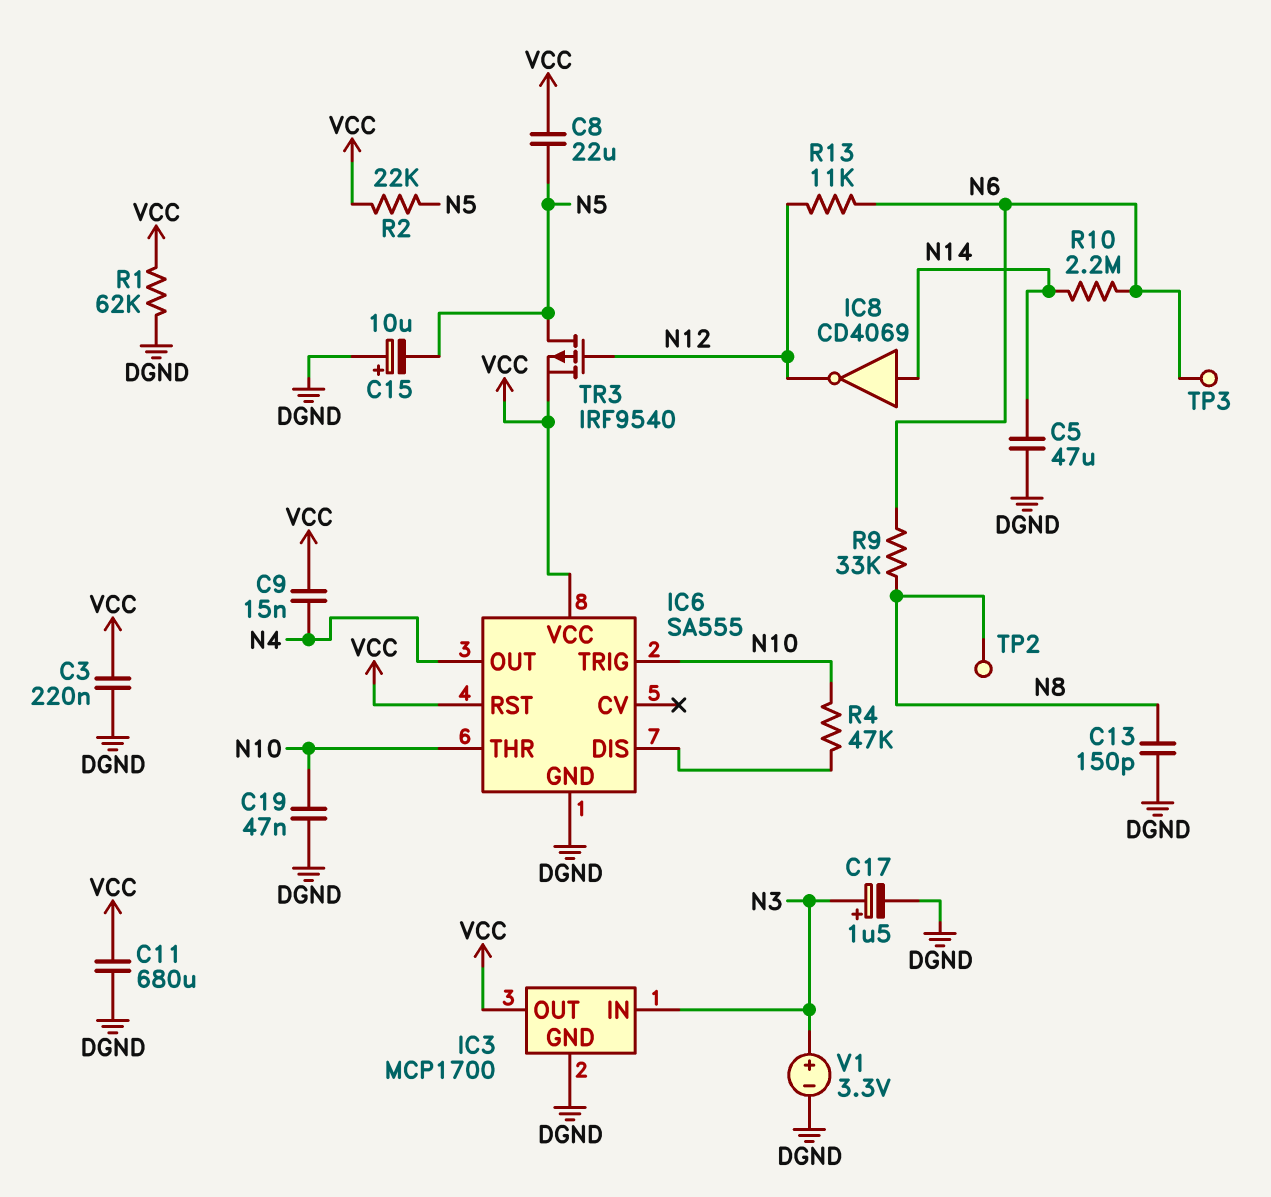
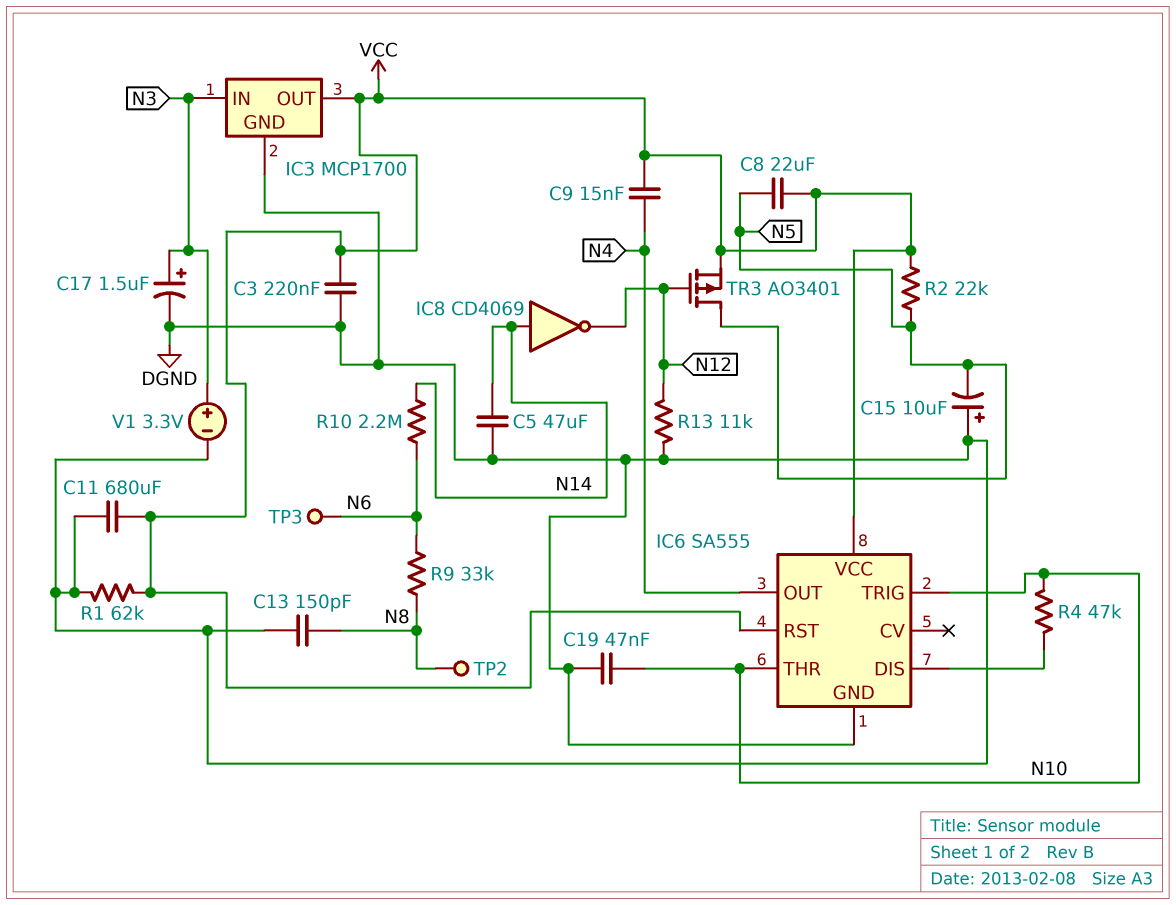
R13: 11k (N6, N12) -> 11k (DGND, N12)
TR3: PMOS IRF9540 (G N12, D N5, S VCC) -> PMOS AO3401 (G N12, D N5, S VCC)

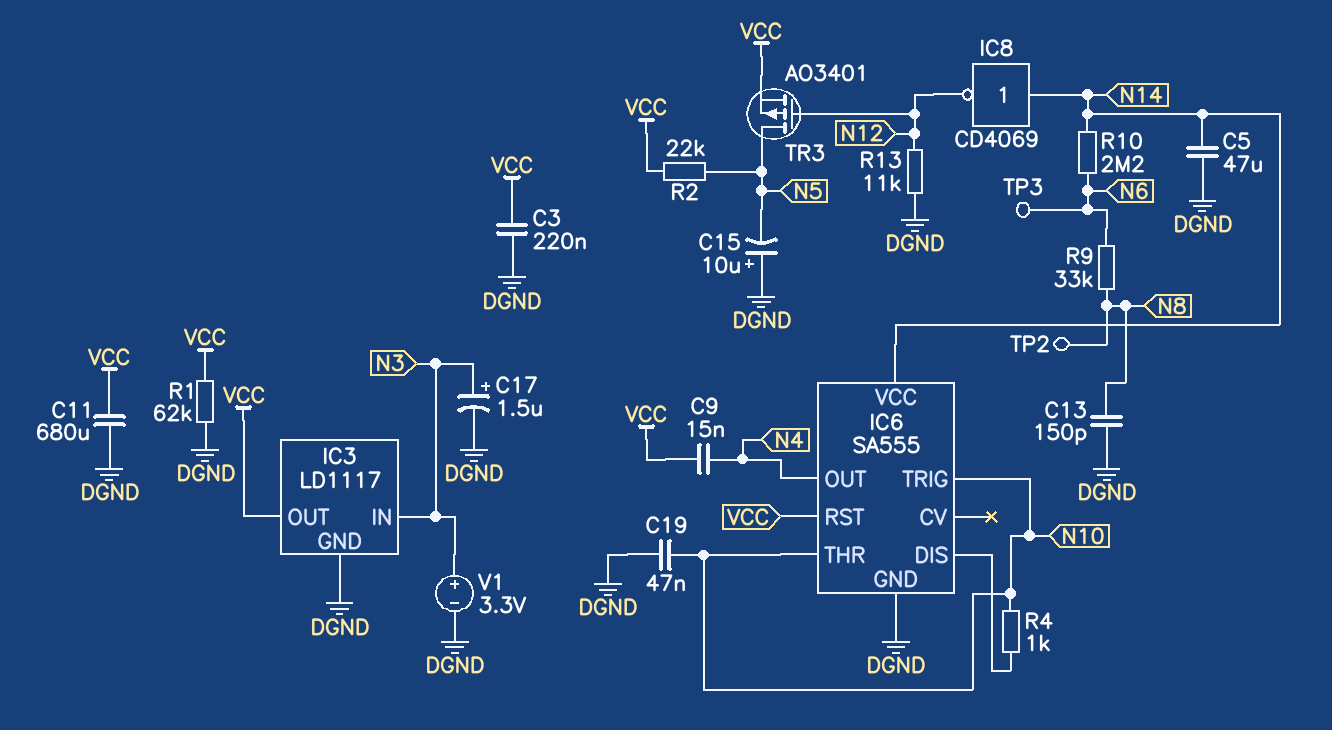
C8: 22uF (N5, VCC) -> none
IC3: MCP1700 -> LD1117
IC6 pin VCC: VCC -> N14
R4: 47k (IC6/DIS, N10) -> 1k (IC6/DIS, N10)

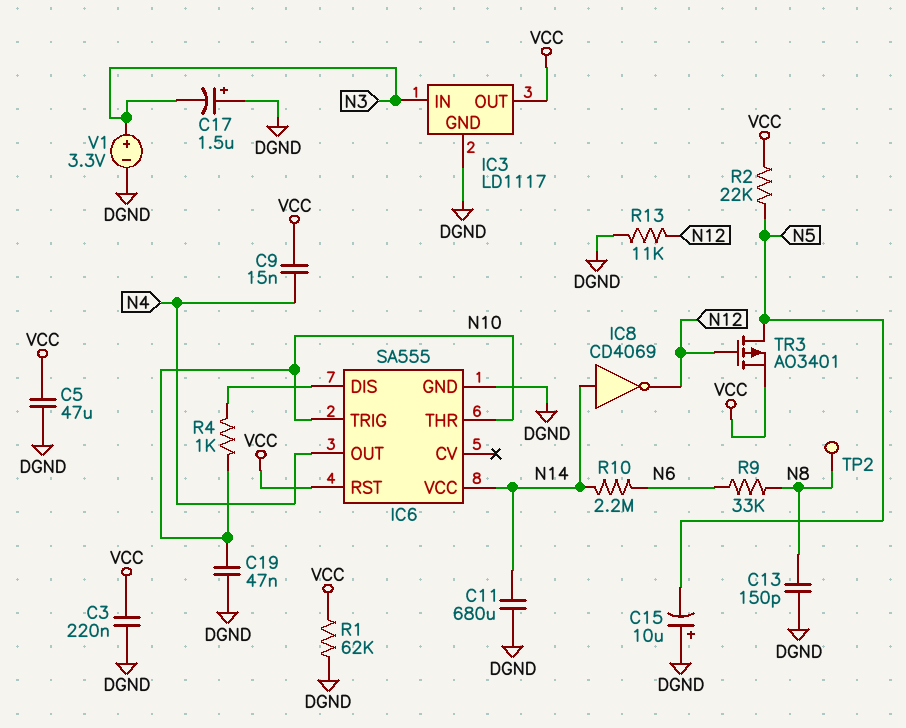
C5: 47uF (DGND, N14) -> 47uF (DGND, VCC)
C11: 680uF (DGND, VCC) -> 680uF (DGND, N14)
C17: 1.5uF (plus N3, minus DGND) -> 1.5uF (plus DGND, minus N3)
TP3: test point (N6) -> none

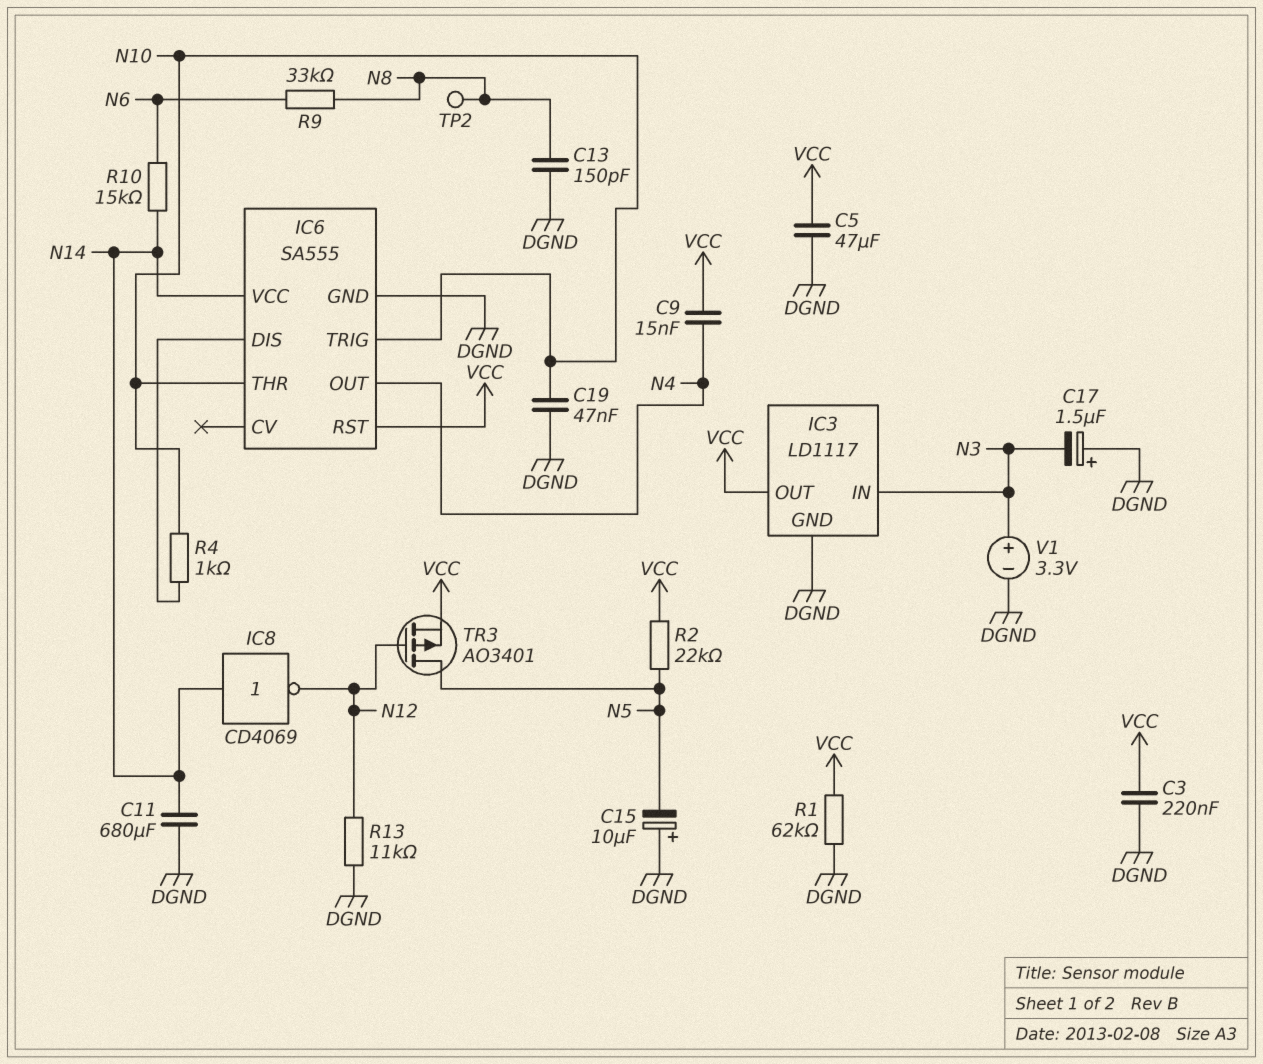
R10: 2.2M (N6, N14) -> 15k (N6, N14)

